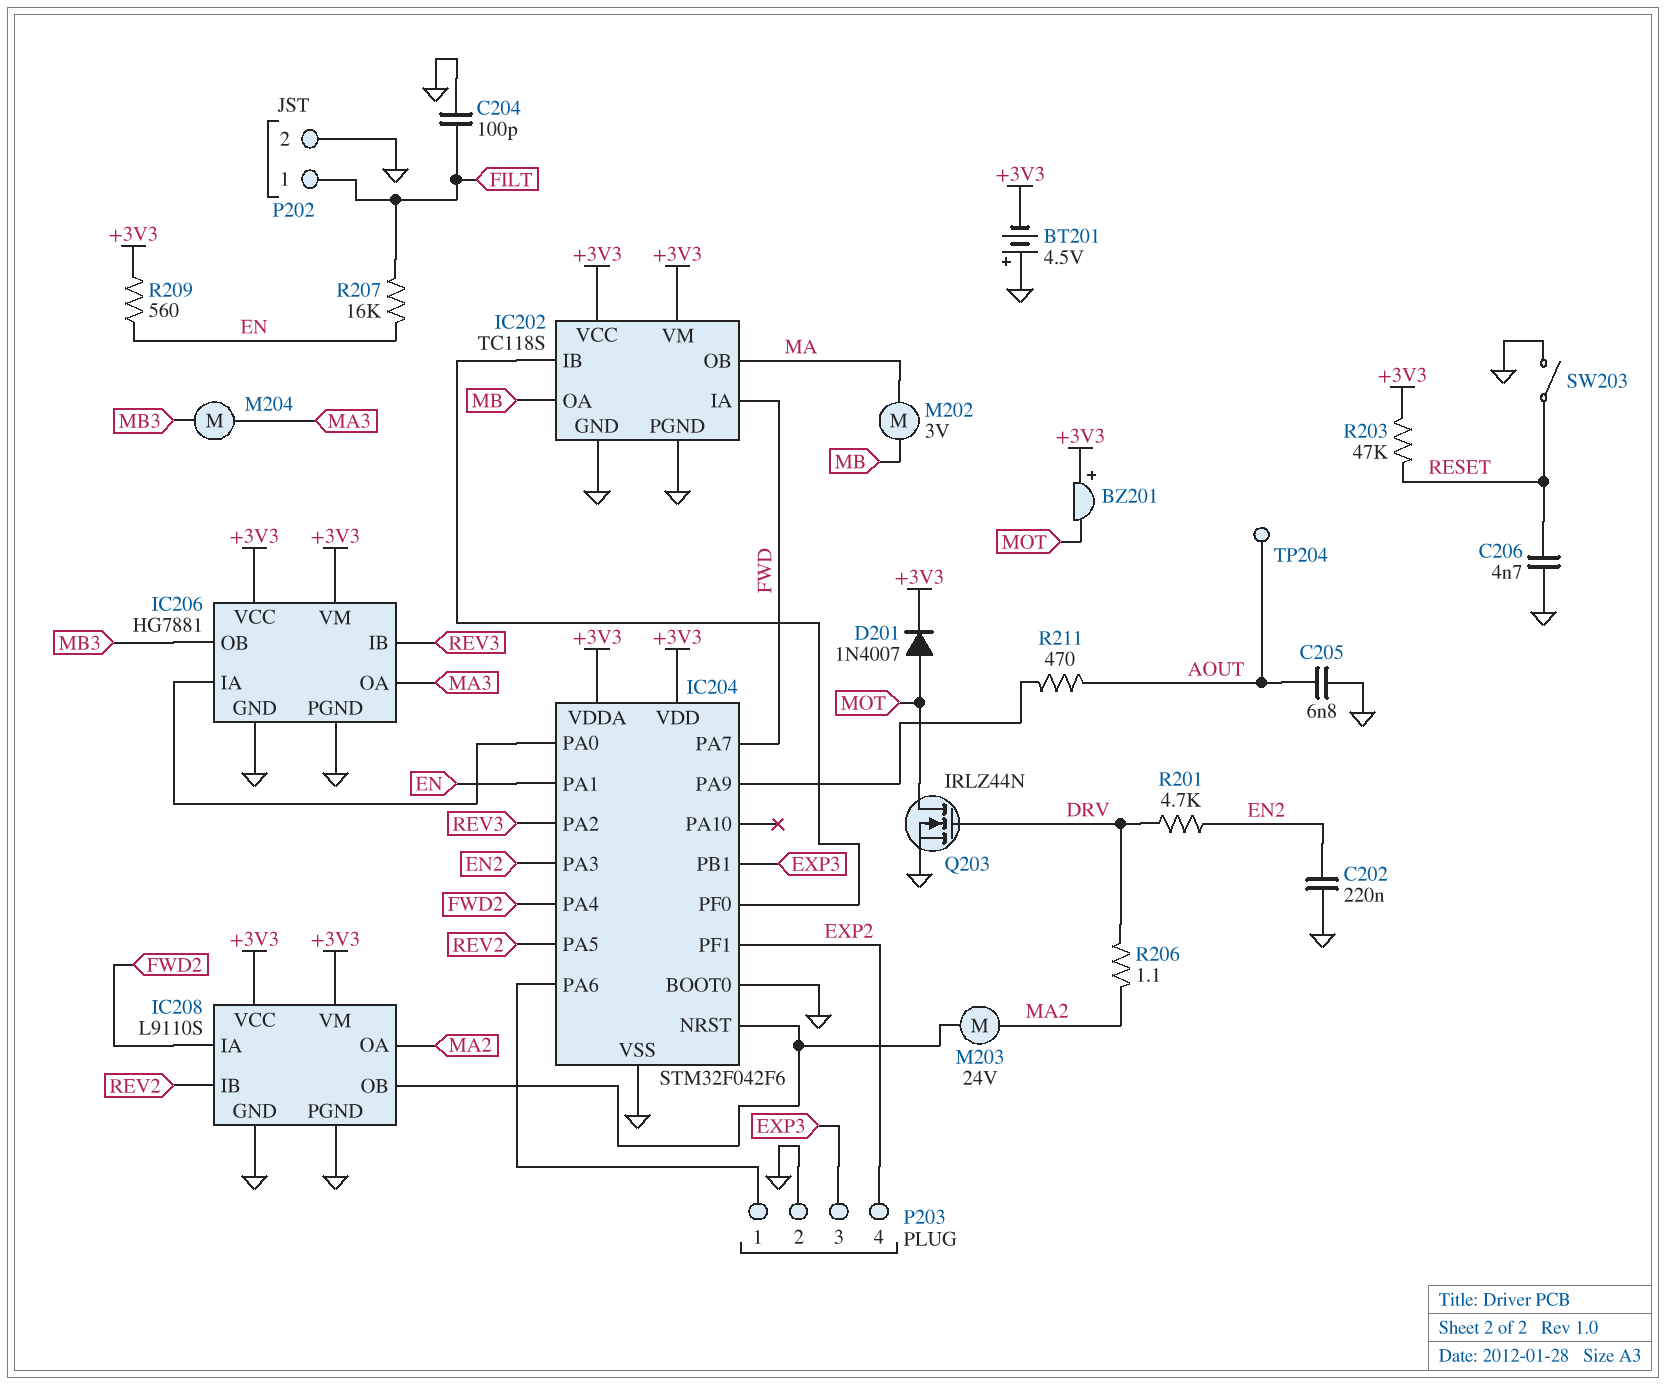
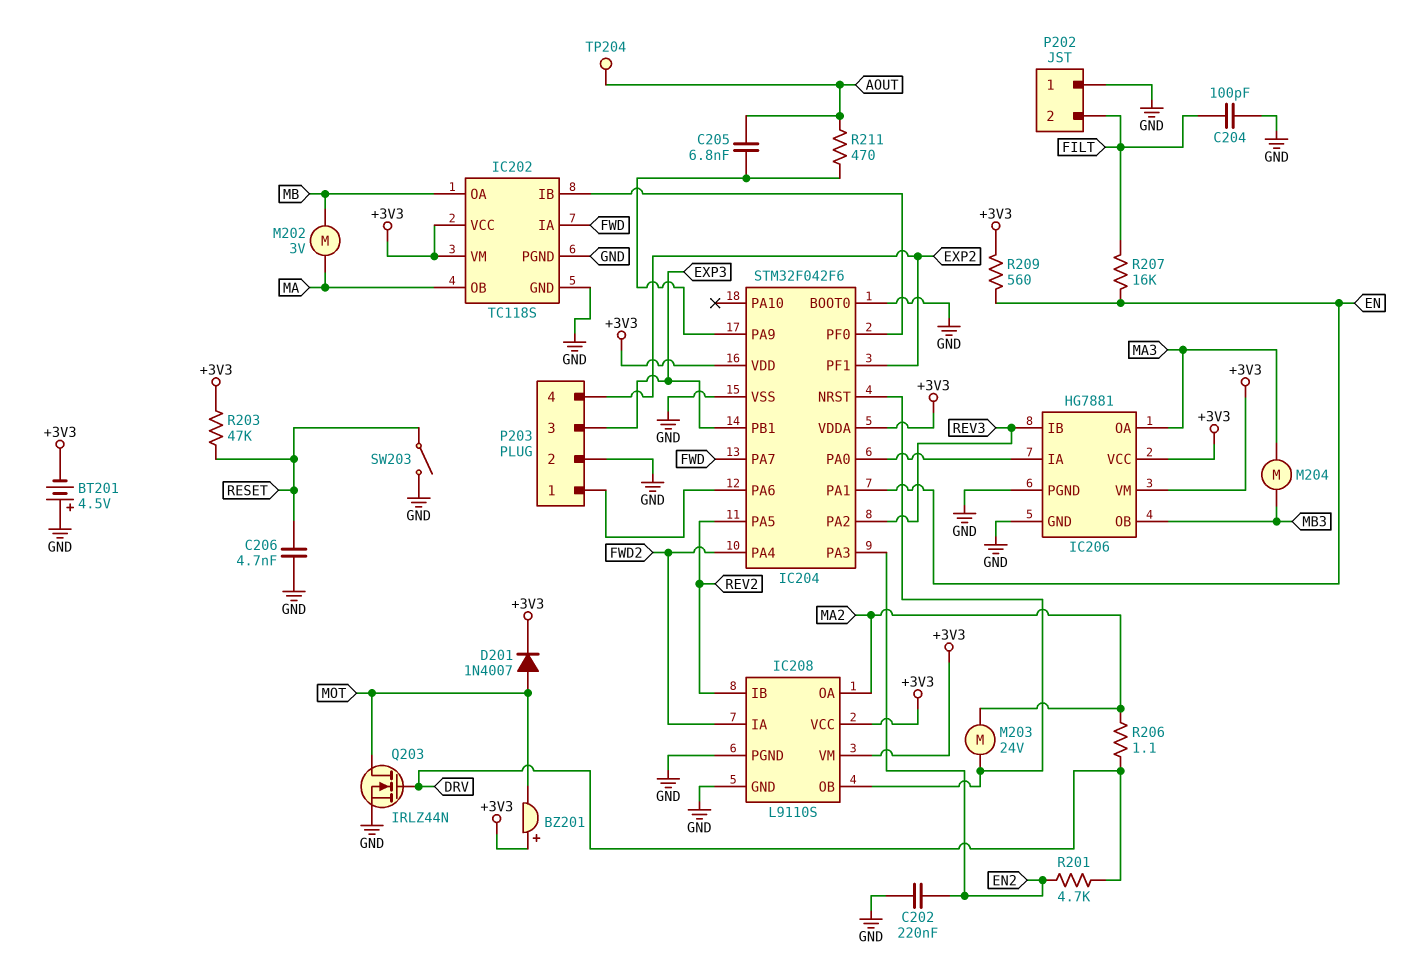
C205: 6.8nF (AOUT, GND) -> 6.8nF (AOUT, IC204/PA9)
P202 pin 1: FILT -> GND
P202 pin 2: GND -> FILT

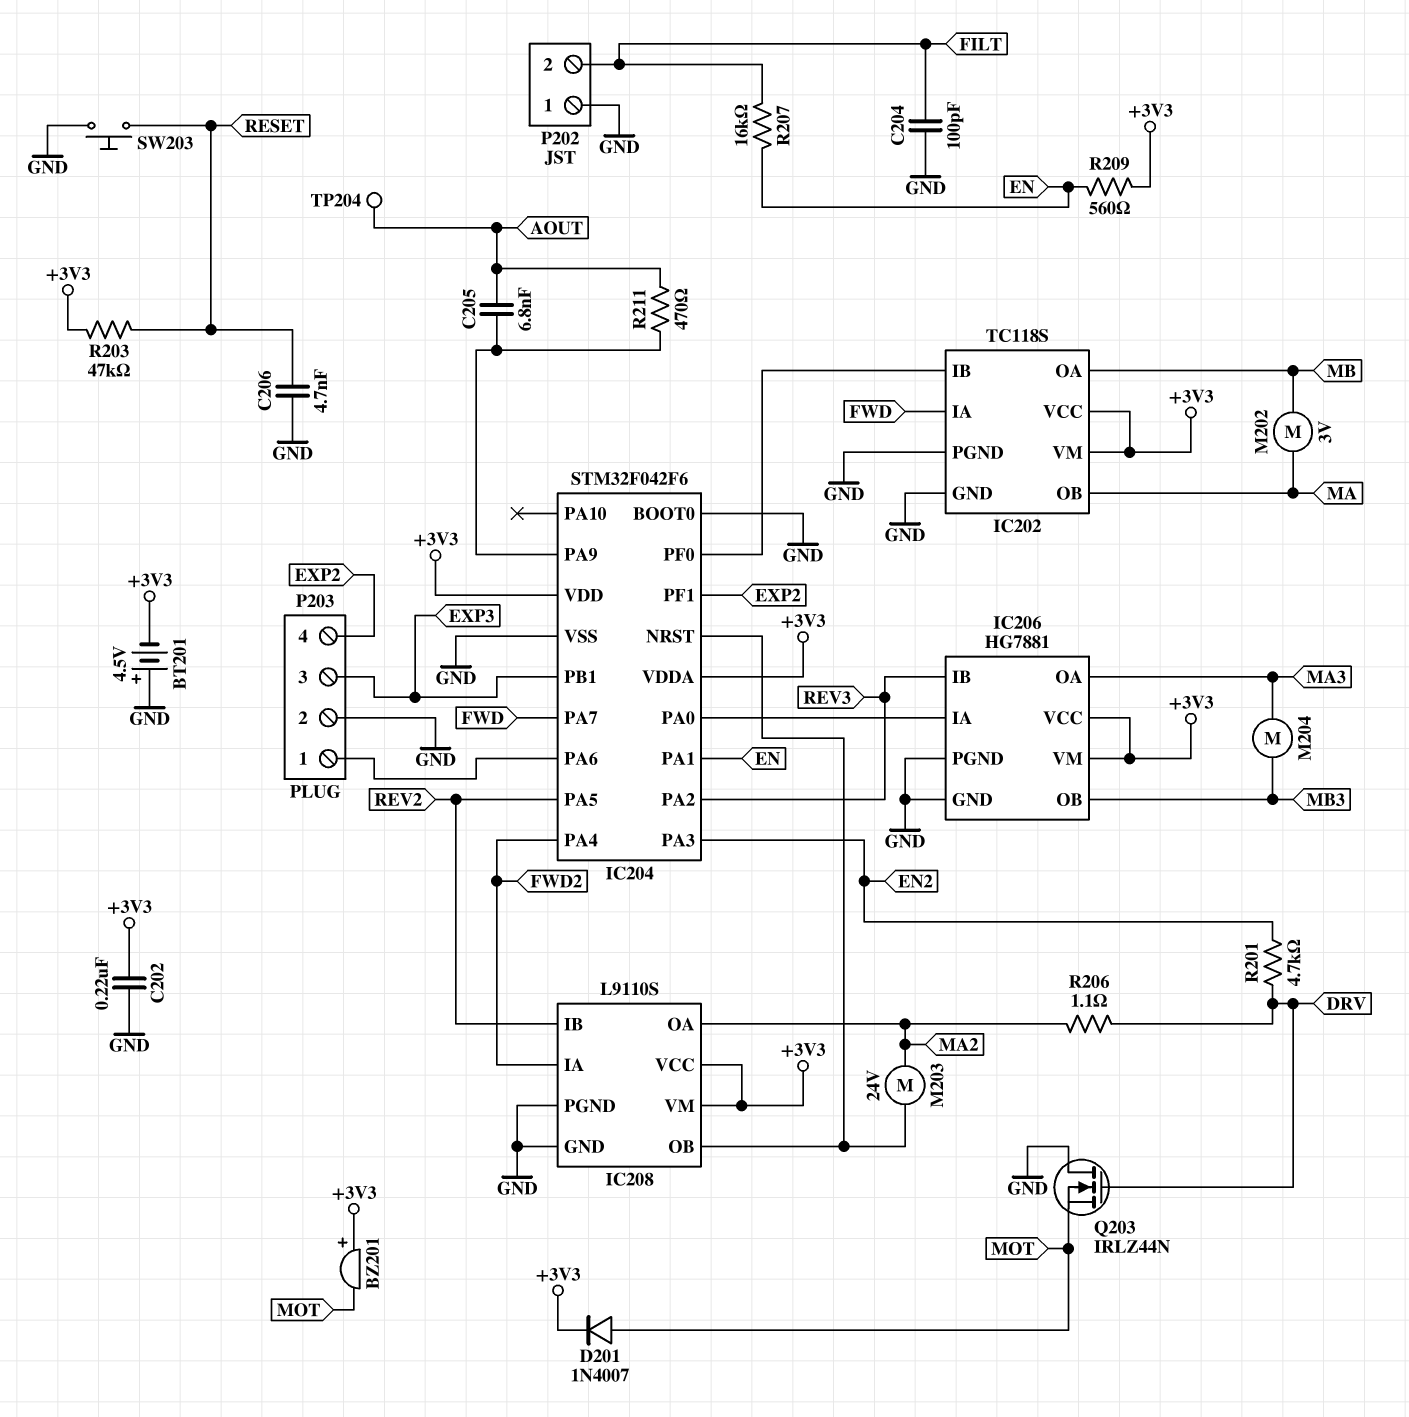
C202: 220nF (EN2, GND) -> 220nF (+3V3, GND)
Q203: NMOS IRLZ44N (G DRV, D MOT, S GND) -> NMOS IRLZ44N (G DRV, D GND, S MOT)
SW203: switch (GND, RESET) -> button (GND, RESET)

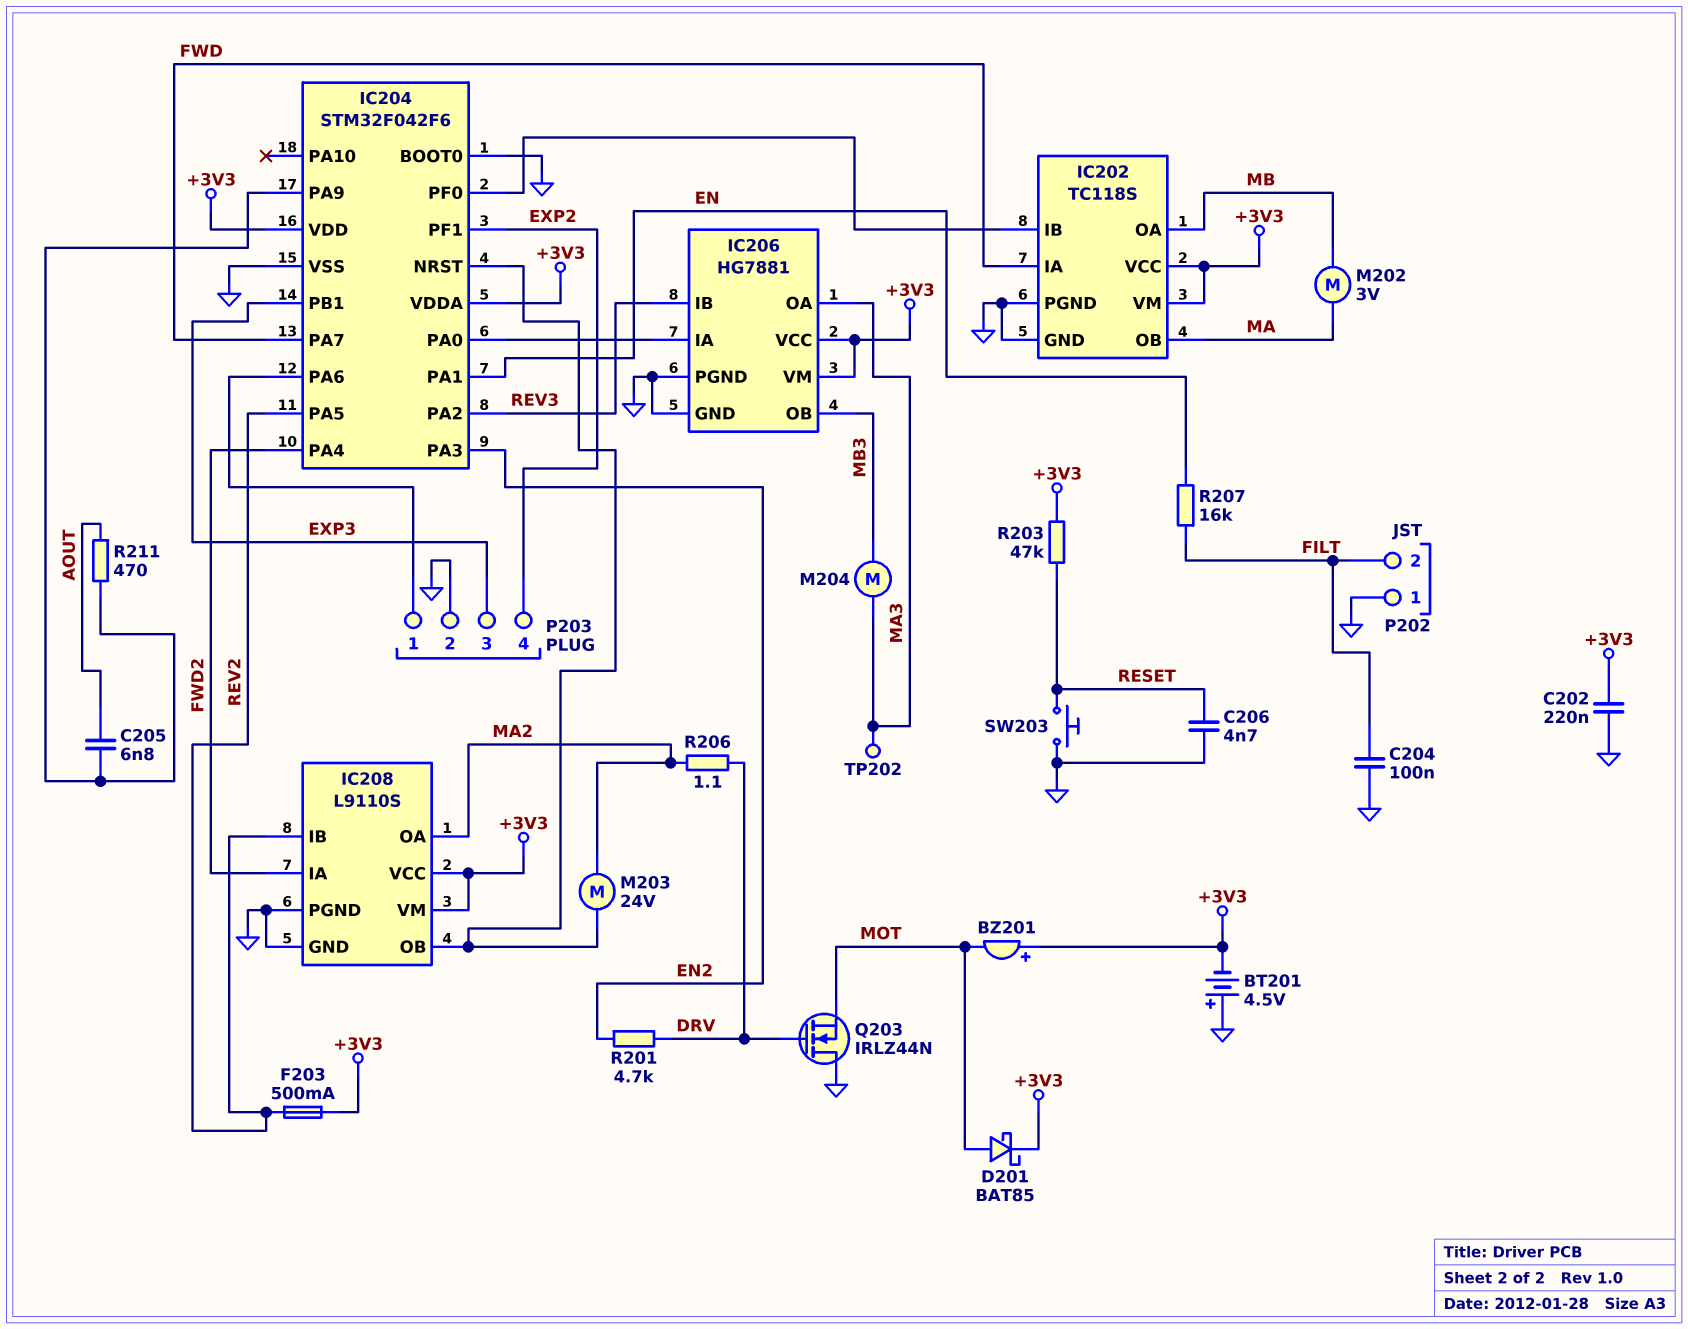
C204: 100pF (FILT, GND) -> 100nF (FILT, GND)
D201: diode 1N4007 (A MOT, K +3V3) -> schottky BAT85 (A MOT, K +3V3)
F203: none -> 500mA (+3V3, REV2)
R209: 560 (+3V3, EN) -> none
TP202: none -> test point (MA3)
TP204: test point (AOUT) -> none

